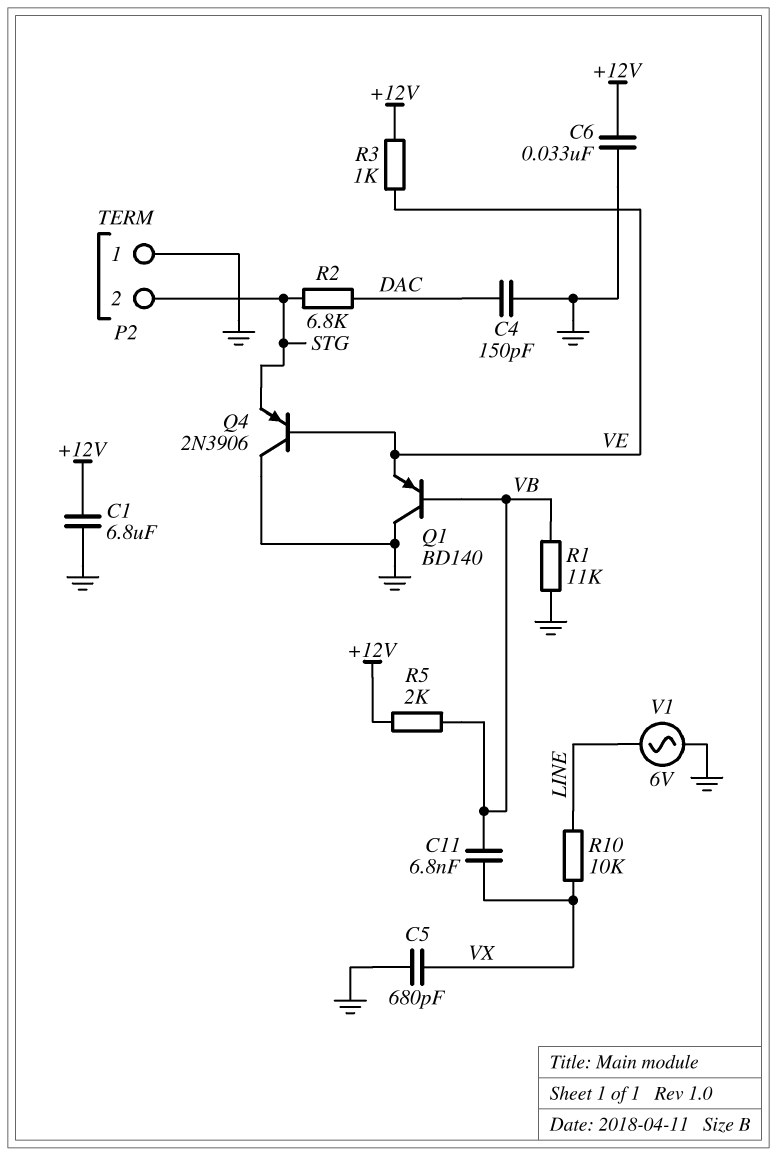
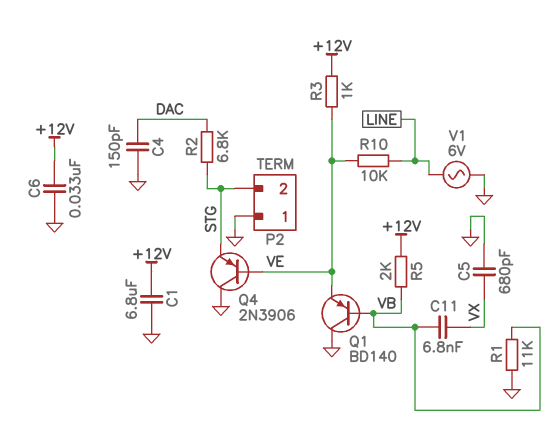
R10: 10k (LINE, VX) -> 10k (LINE, VE)

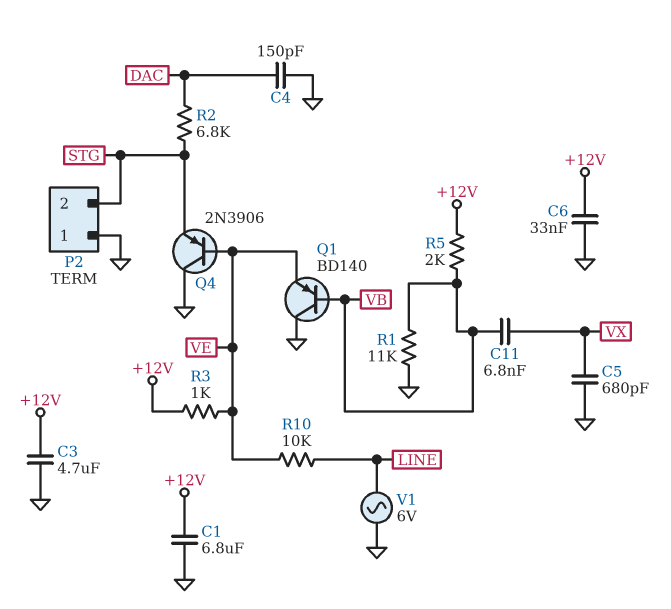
C3: none -> 4.7uF (+12V, GND)

